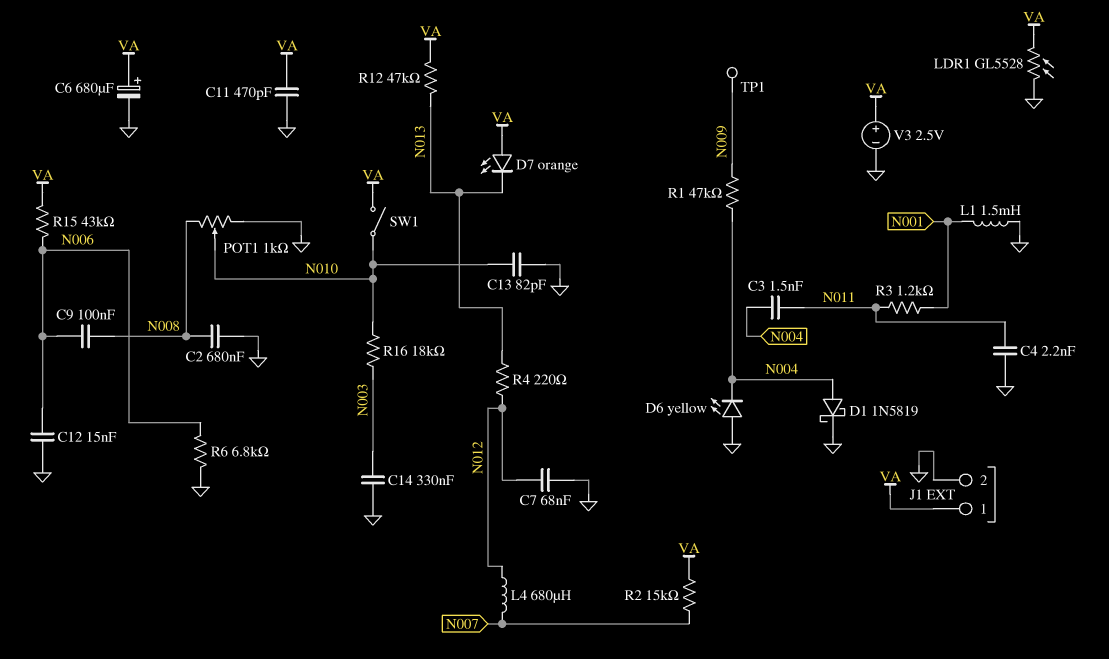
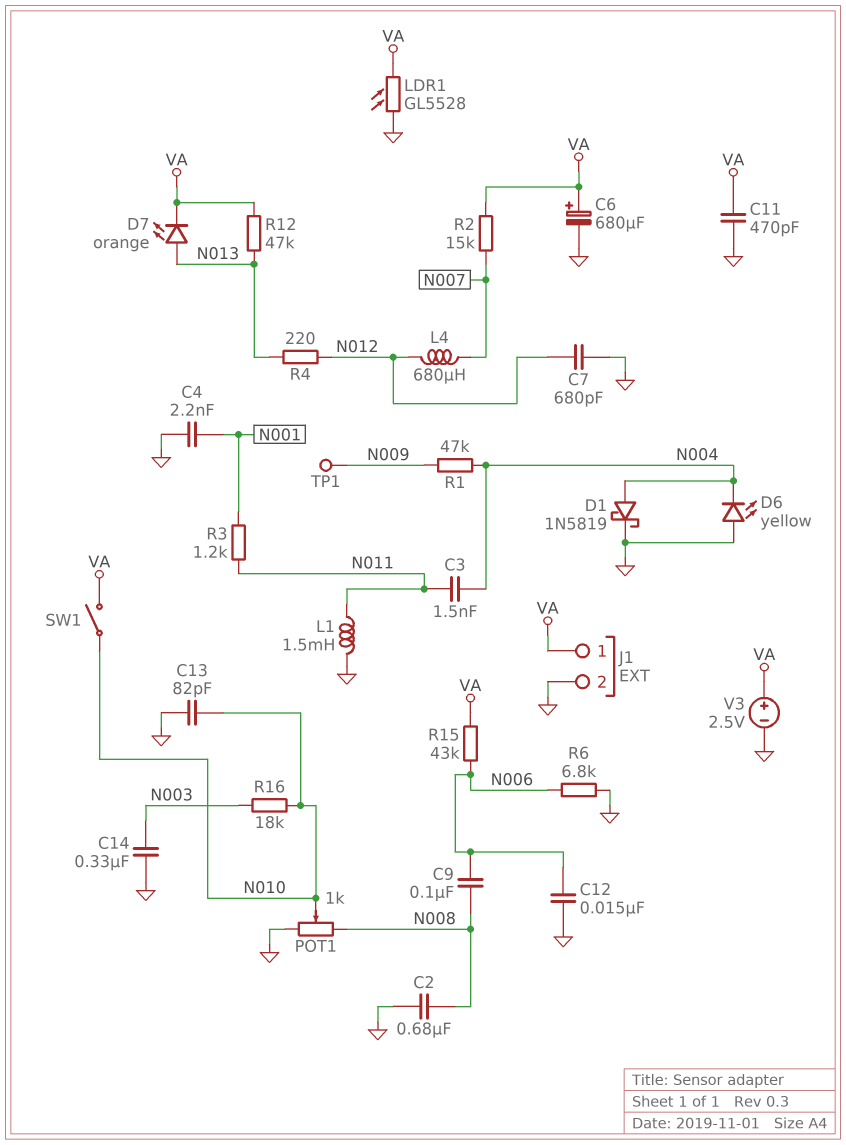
C4: 2.2nF (GND, N011) -> 2.2nF (GND, N001)
C7: 68nF (GND, N012) -> 680pF (GND, N012)
D7: LED orange (A VA, K N013) -> LED orange (A N013, K VA)
L1: 1.5mH (GND, N001) -> 1.5mH (GND, N011)

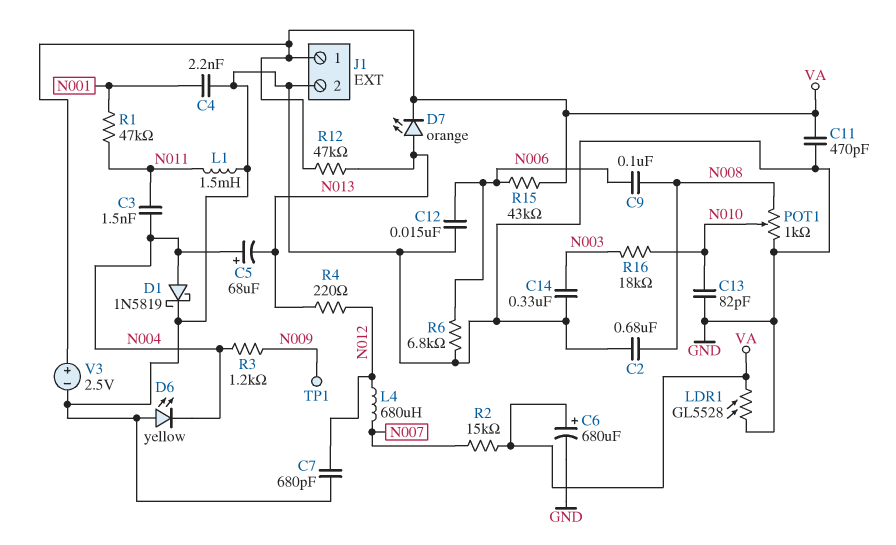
C5: none -> 68uF (plus N004, minus N013)
R1: 47k (N004, N009) -> 47k (N001, N011)
R3: 1.2k (N001, N011) -> 1.2k (N004, N009)
SW1: switch (N010, VA) -> none

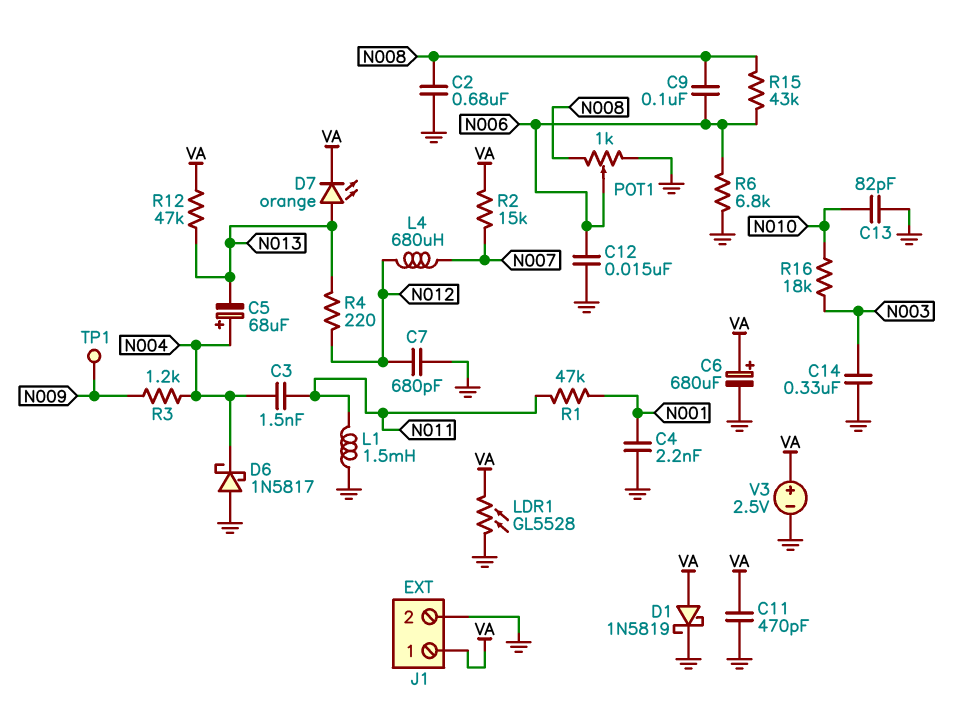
D1: schottky 1N5819 (A N004, K GND) -> schottky 1N5819 (A VA, K GND)
D6: LED yellow (A GND, K N004) -> schottky 1N5817 (A GND, K N004)
POT1: 1k (GND, N008, wiper N010) -> 1k (GND, N008, wiper N006)
R15: 43k (N006, VA) -> 43k (N006, N008)

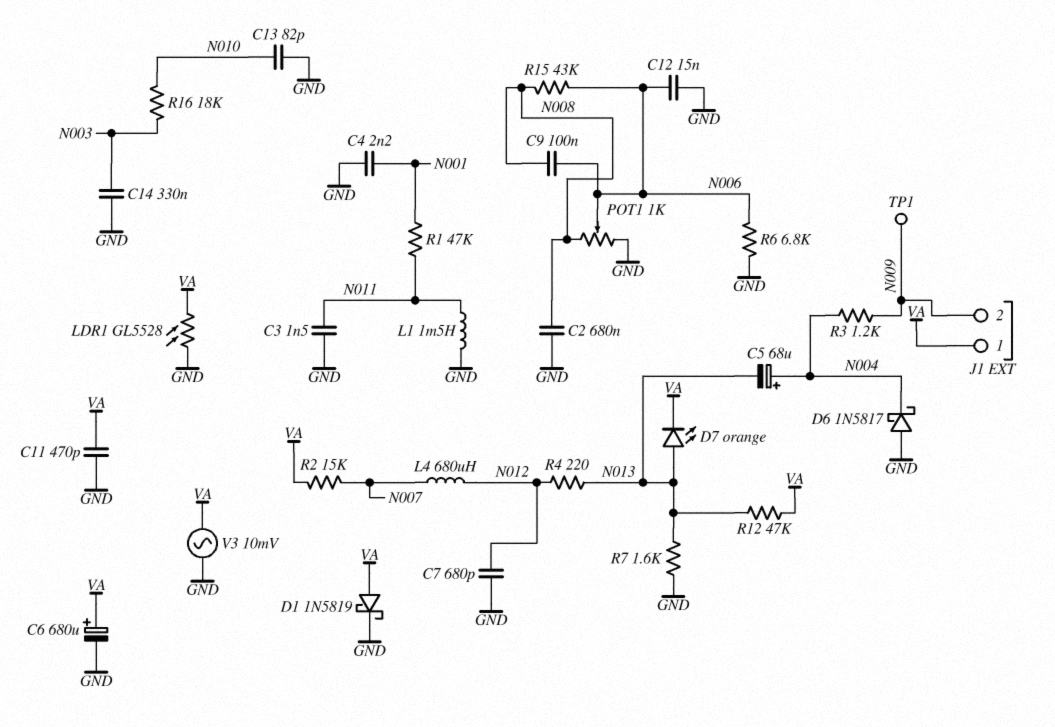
C3: 1.5nF (N004, N011) -> 1.5nF (GND, N011)
J1 pin 2: GND -> N009
R7: none -> 1.6k (GND, N013)
V3: 2.5V (plus VA, minus GND) -> AC 10mV (GND, VA)

